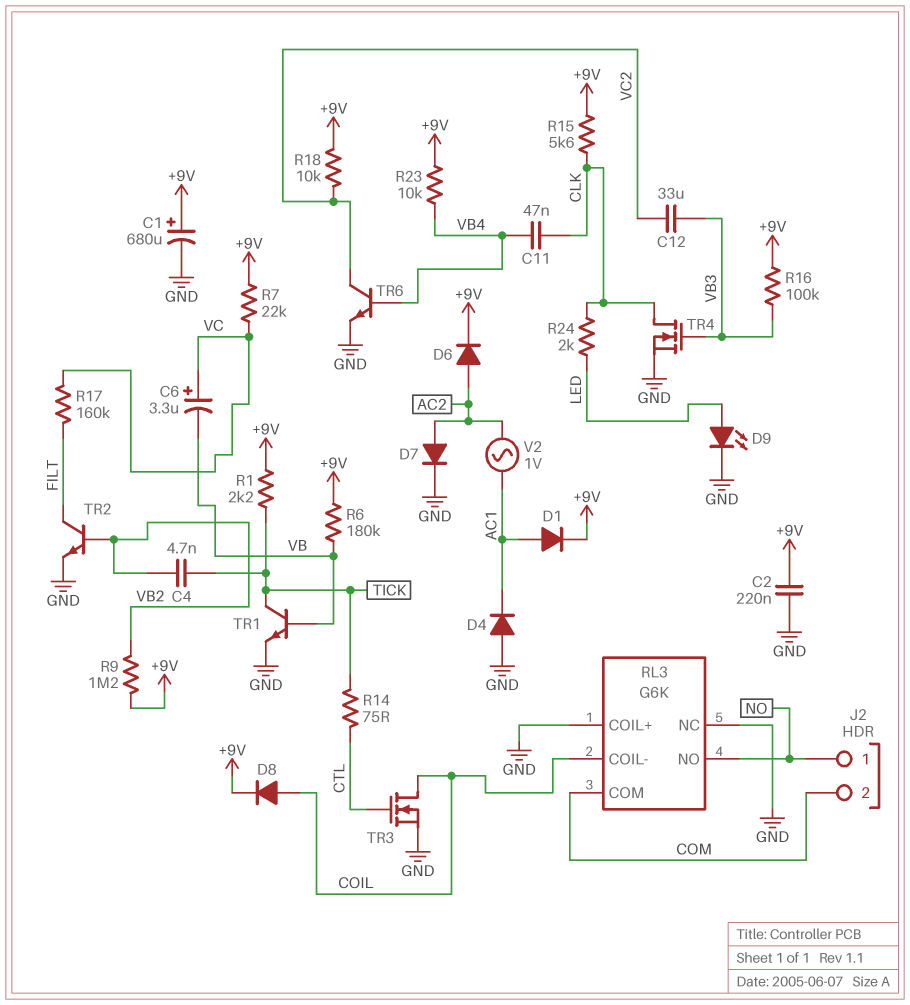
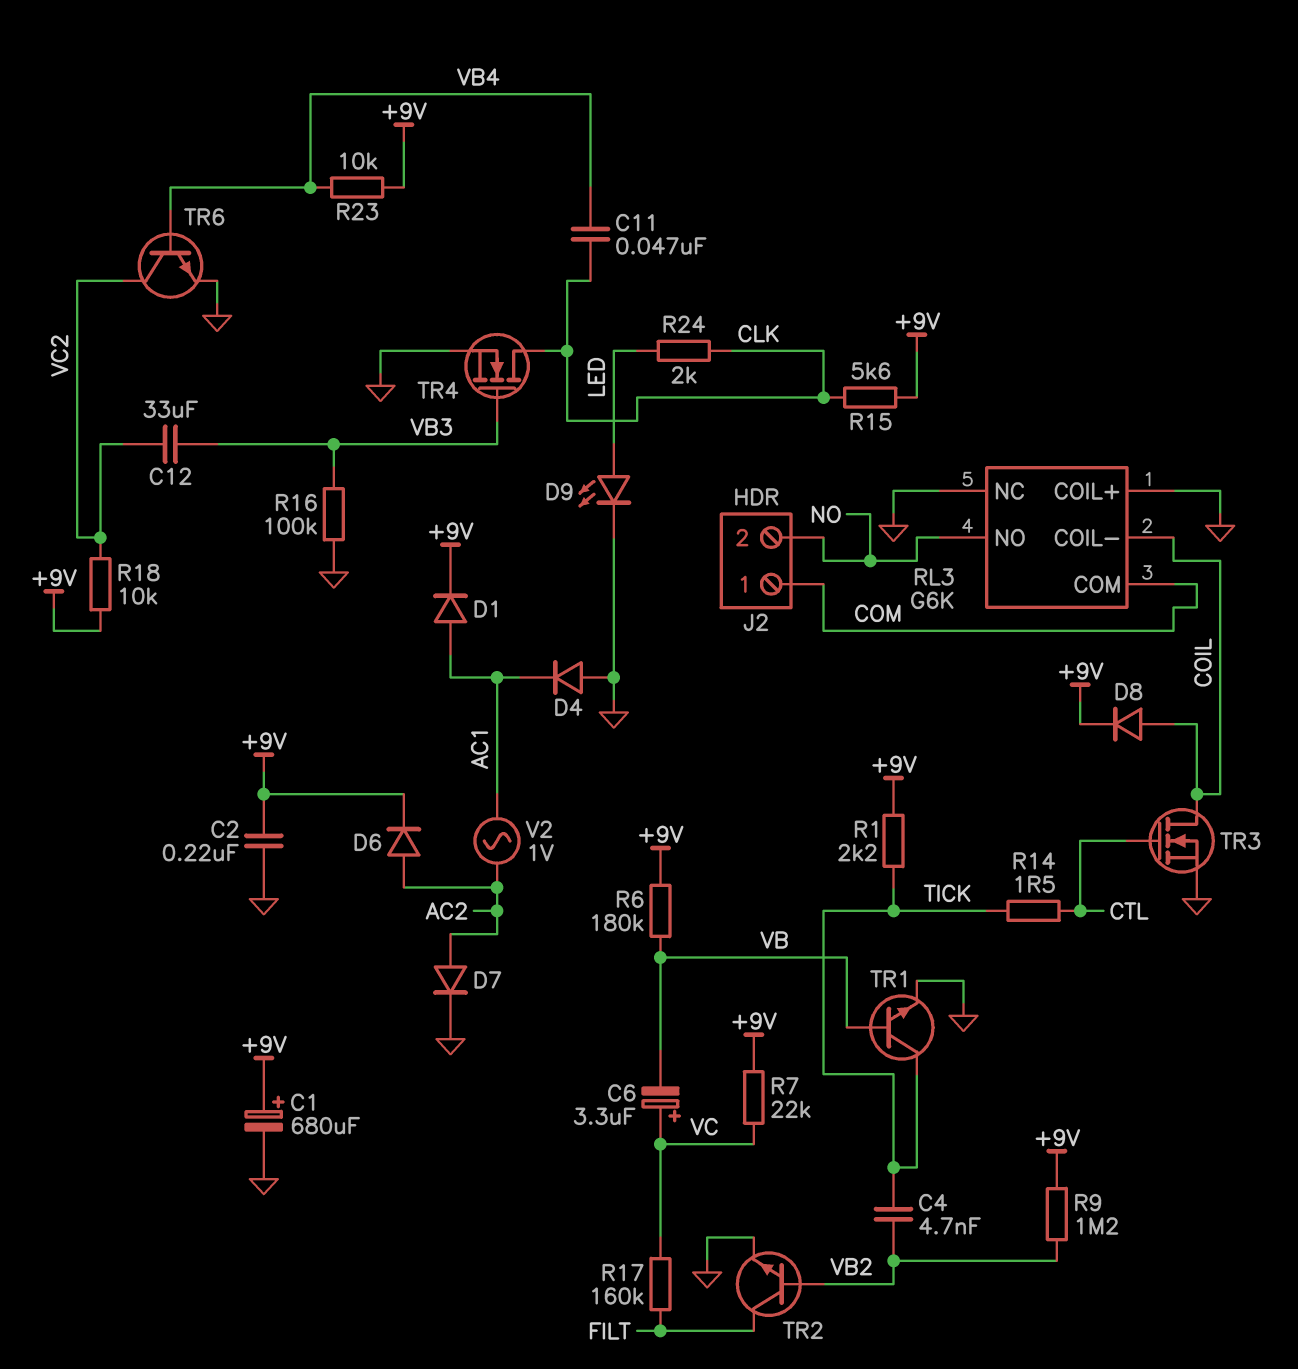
J2 pin 1: NO -> COM
J2 pin 2: COM -> NO
R14: 75 (CTL, TICK) -> 1.5 (CTL, TICK)
R16: 100k (+9V, VB3) -> 100k (GND, VB3)

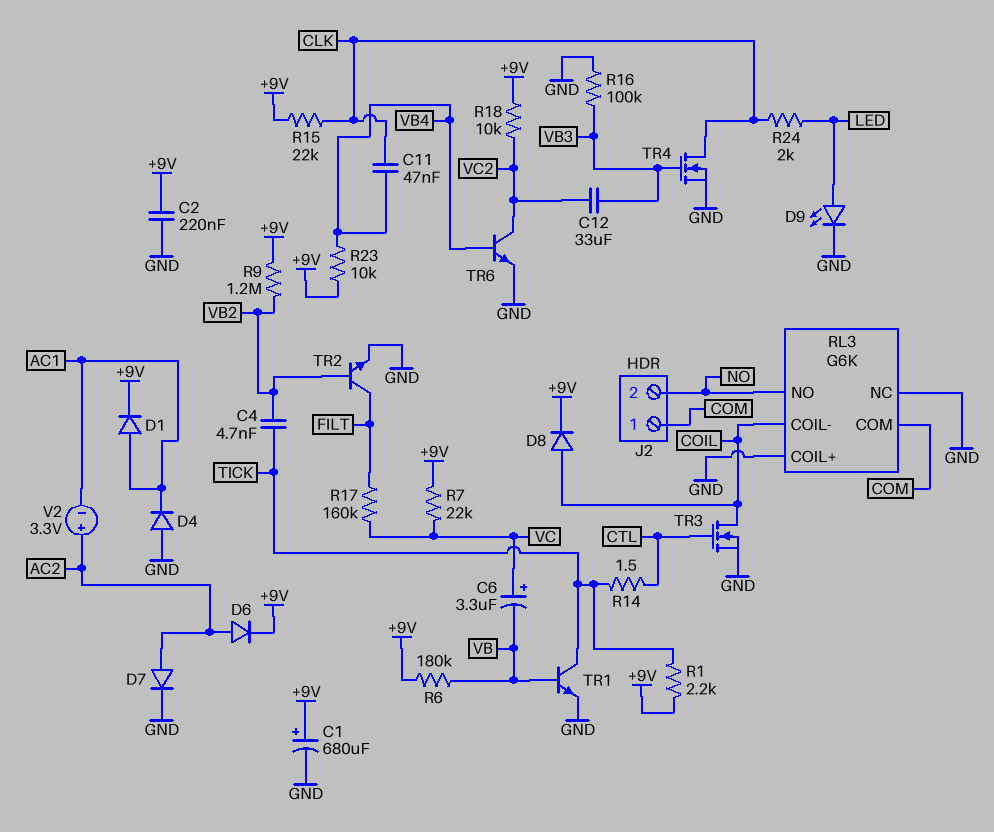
R15: 5.6k (+9V, CLK) -> 22k (+9V, CLK)
V2: AC 1V (AC1, AC2) -> 3.3V (plus AC2, minus AC1)

